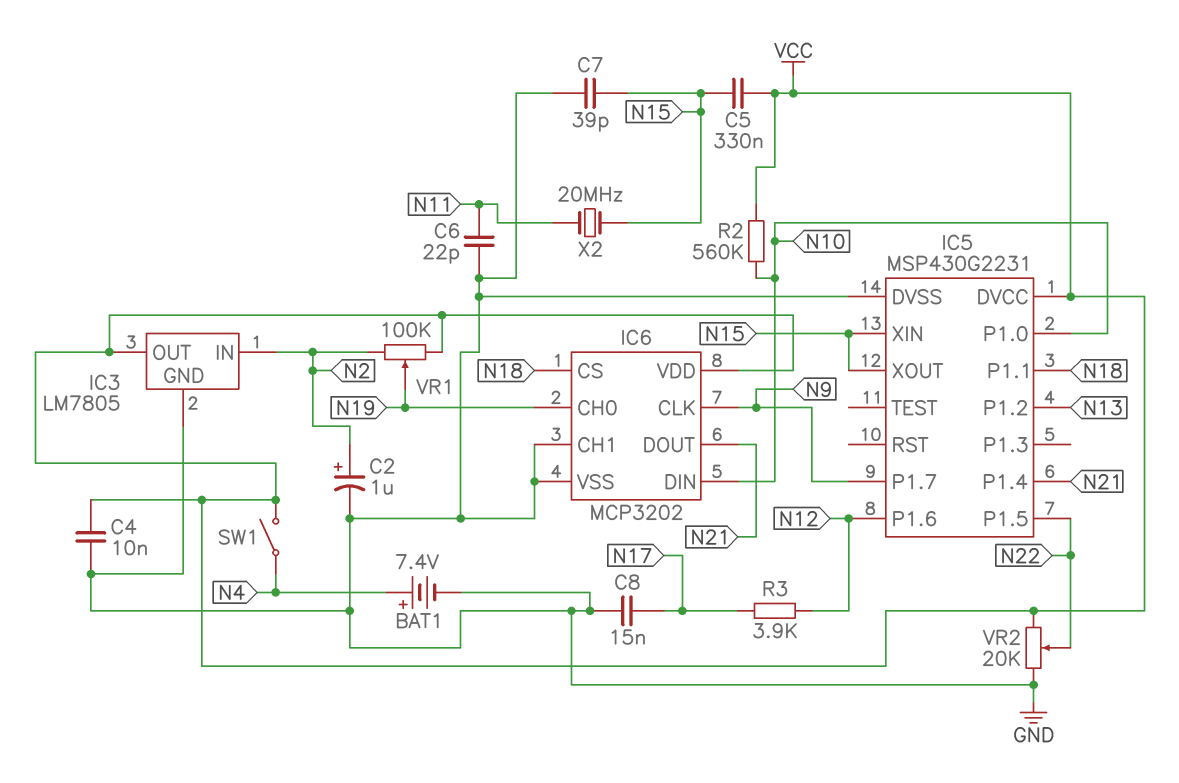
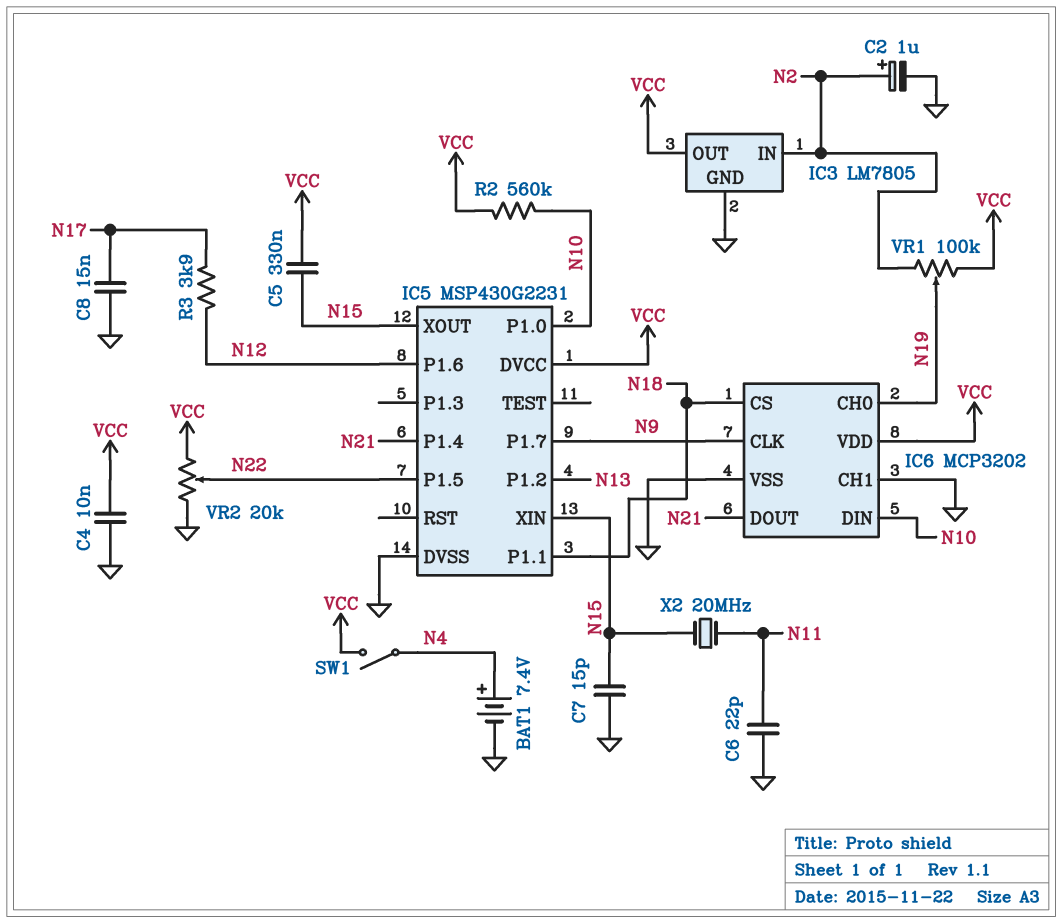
C7: 39pF (GND, N15) -> 15pF (GND, N15)

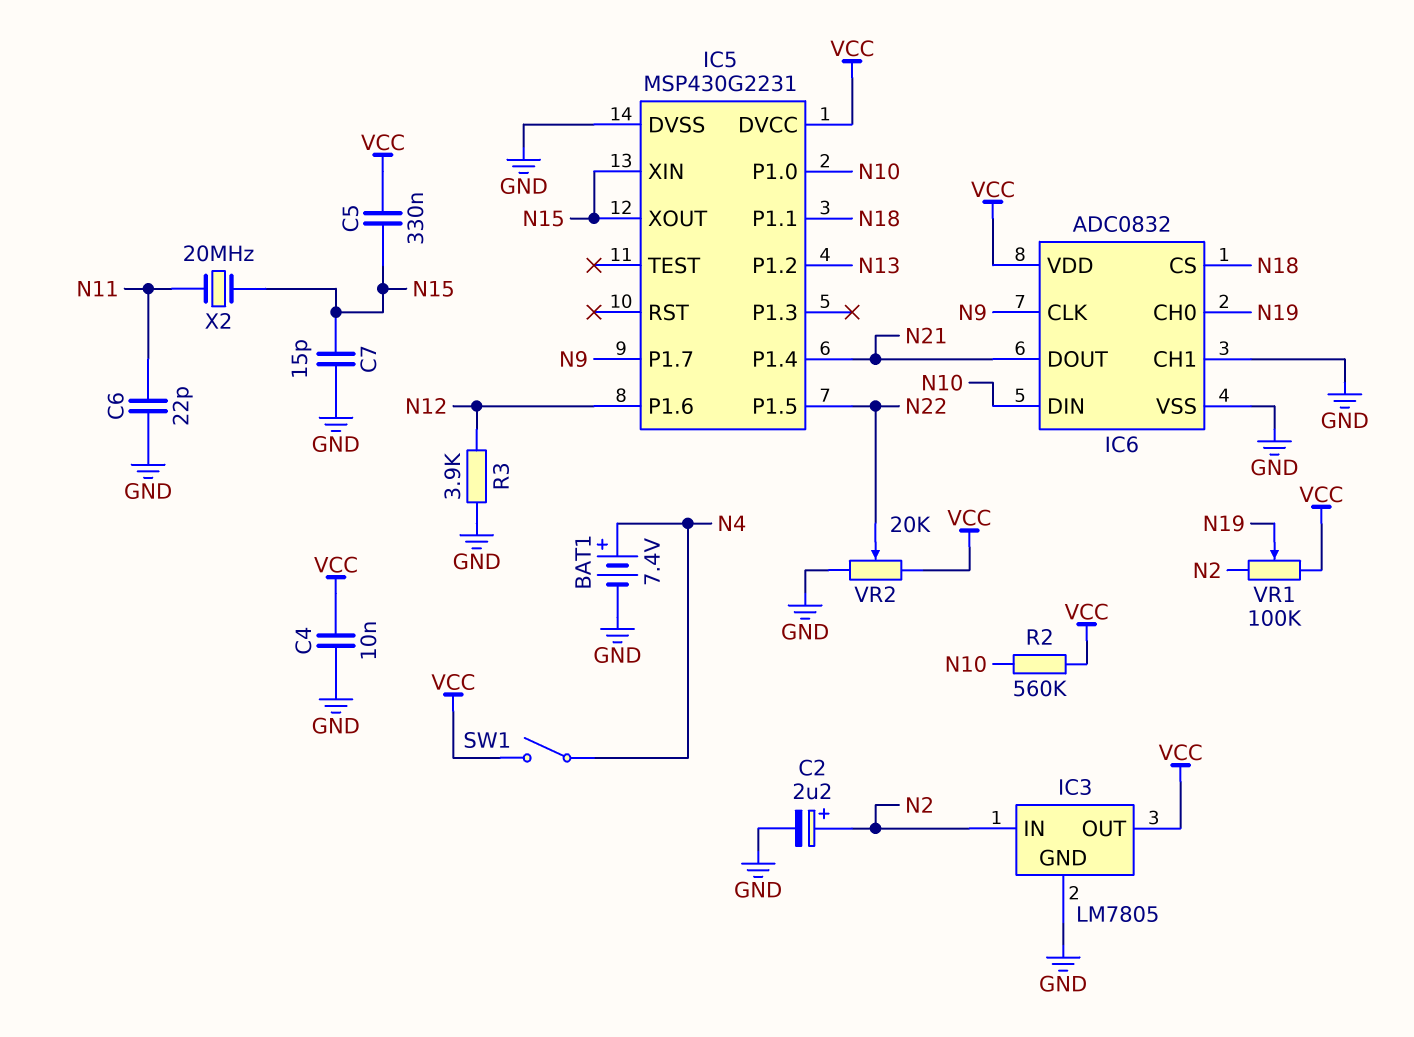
C2: 1uF (plus N2, minus GND) -> 2.2uF (plus N2, minus GND)
C8: 15nF (GND, N17) -> none
IC6: MCP3202 -> ADC0832
R3: 3.9k (N12, N17) -> 3.9k (GND, N12)

